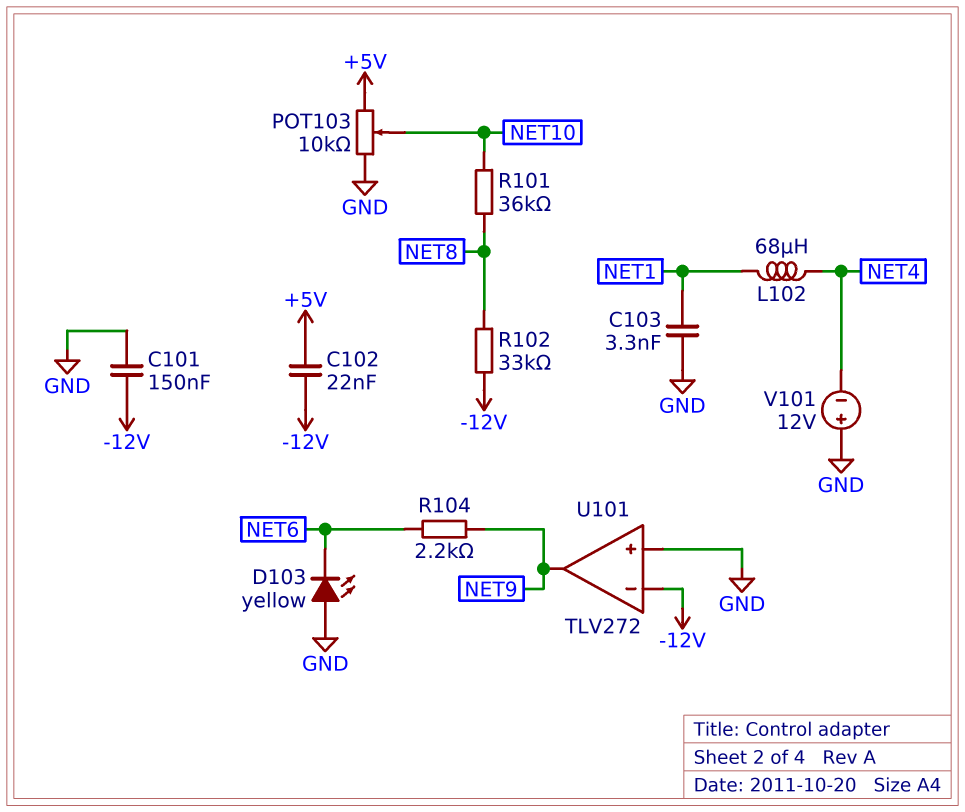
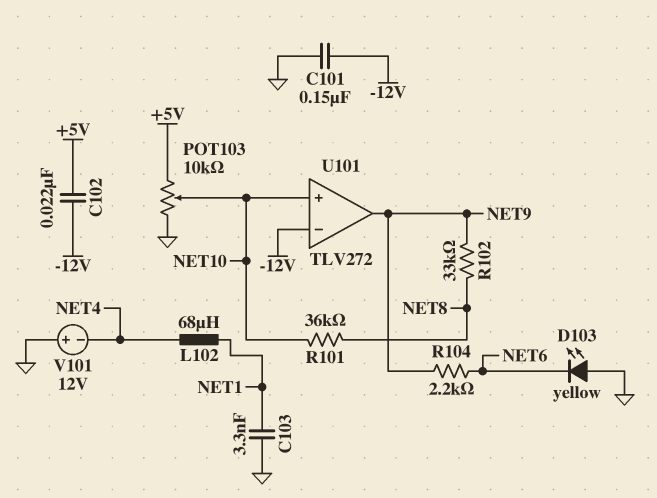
R102: 33k (-12V, NET8) -> 33k (NET8, NET9)
U101 pin in+: GND -> NET10

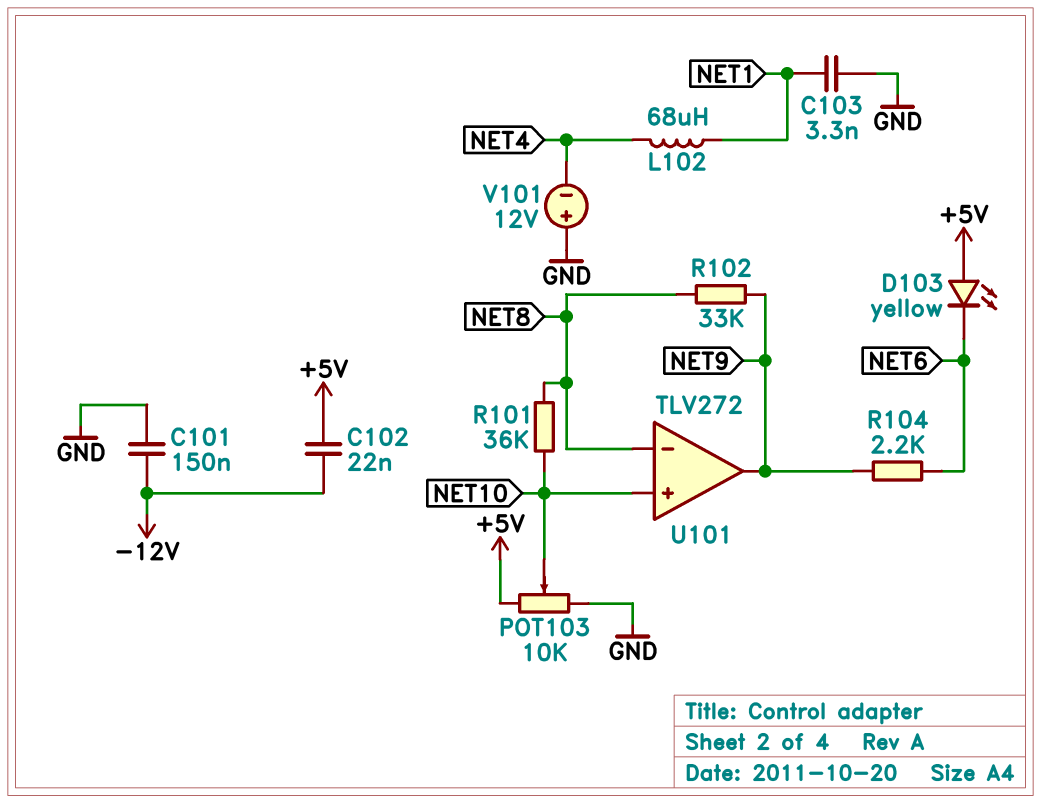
D103: LED yellow (A GND, K NET6) -> LED yellow (A +5V, K NET6)
U101 pin in-: -12V -> NET8

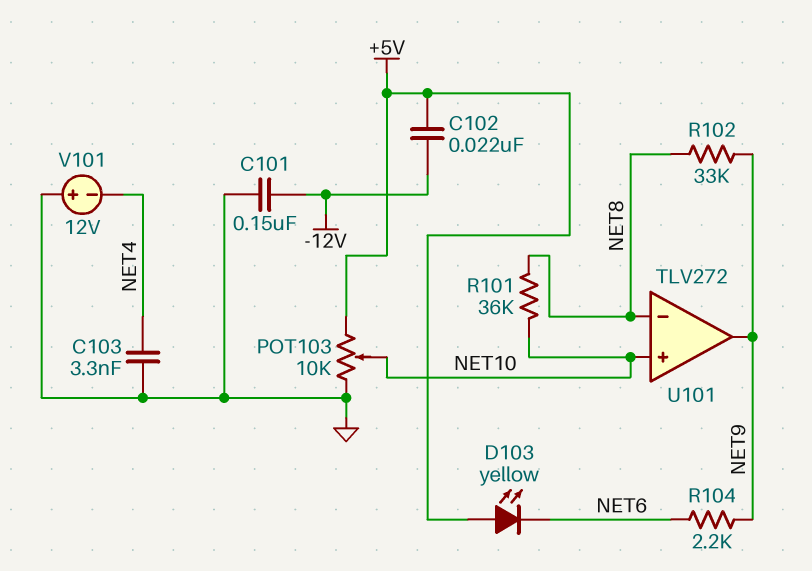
C103: 3.3nF (GND, NET1) -> 3.3nF (GND, NET4)
L102: 68uH (NET1, NET4) -> none

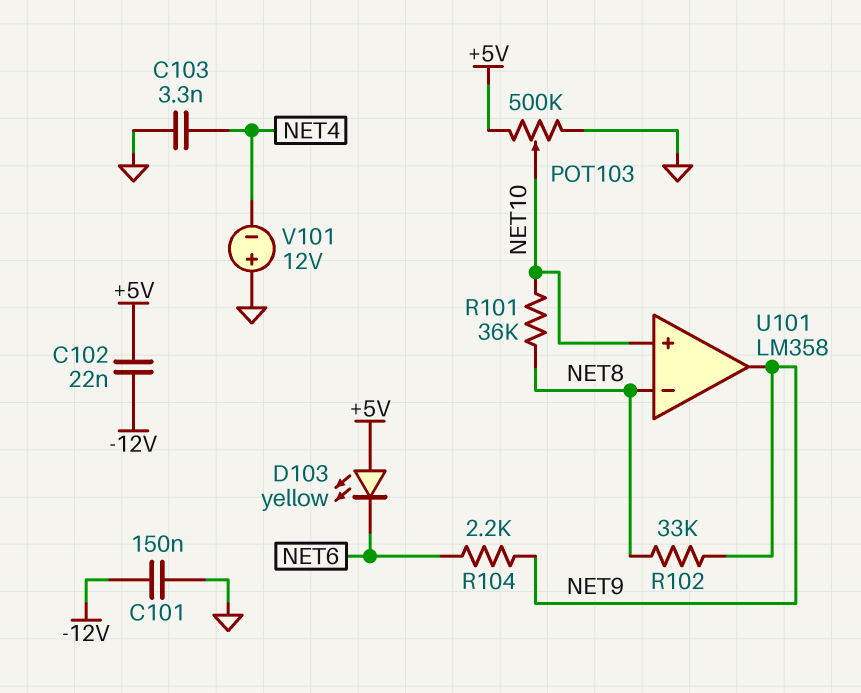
POT103: 10k (+5V, GND, wiper NET10) -> 500k (+5V, GND, wiper NET10)
U101: TLV272 -> LM358

